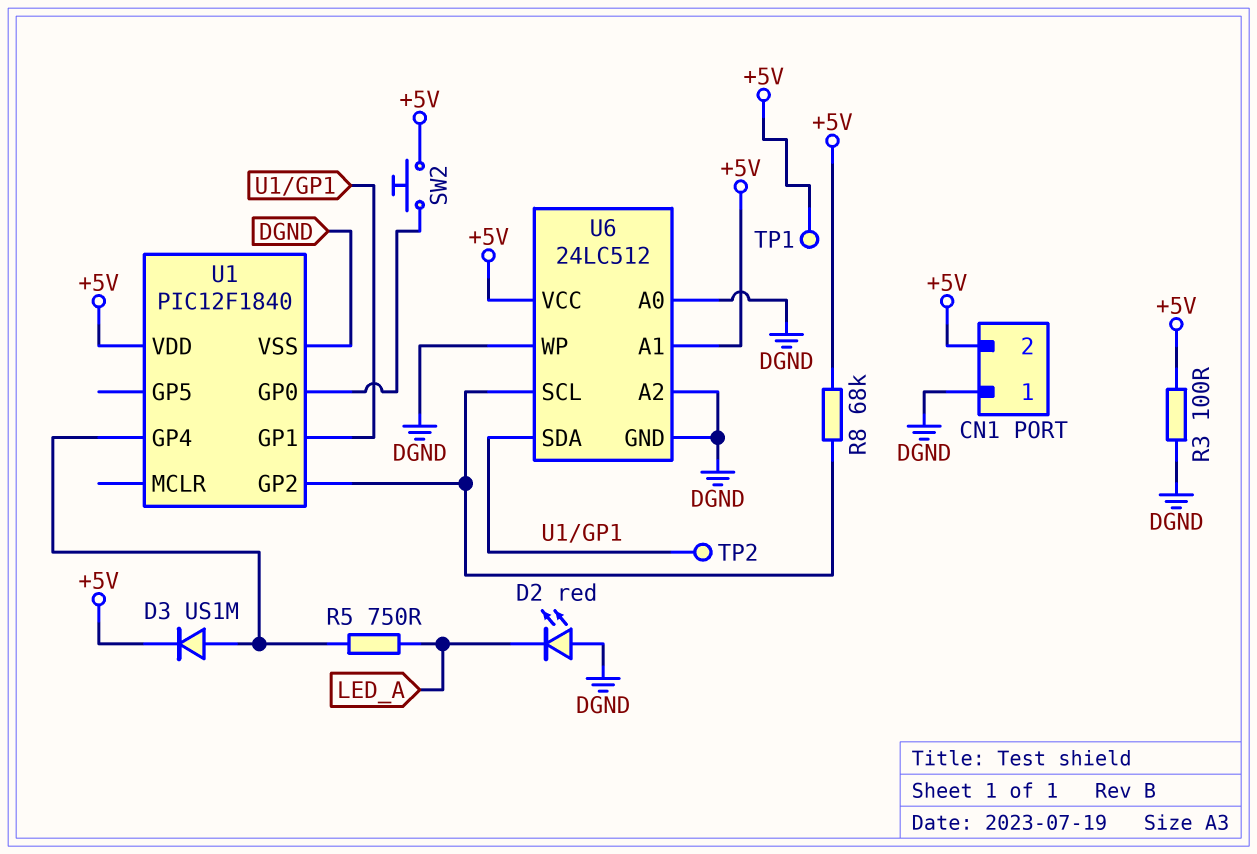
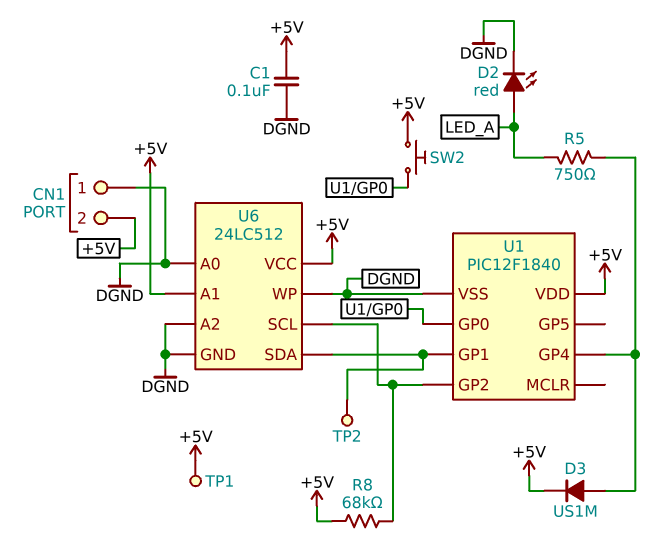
C1: none -> 100nF (+5V, DGND)
D2: LED red (A DGND, K LED_A) -> LED red (A LED_A, K DGND)
R3: 100 (+5V, DGND) -> none

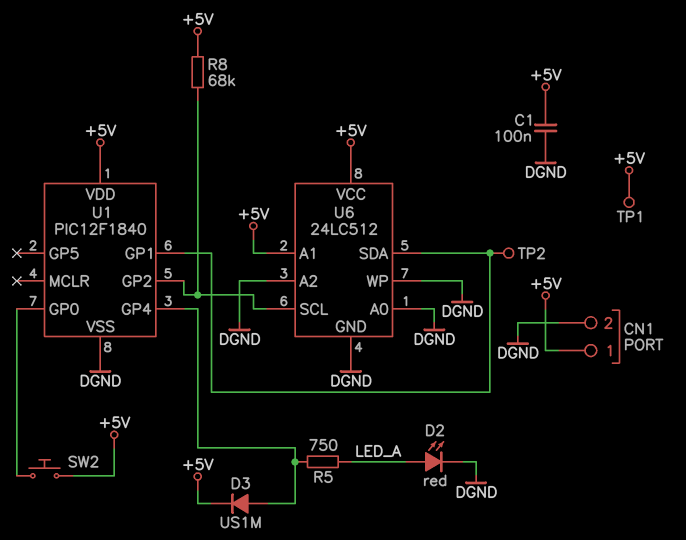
CN1 pin 1: DGND -> +5V
CN1 pin 2: +5V -> DGND

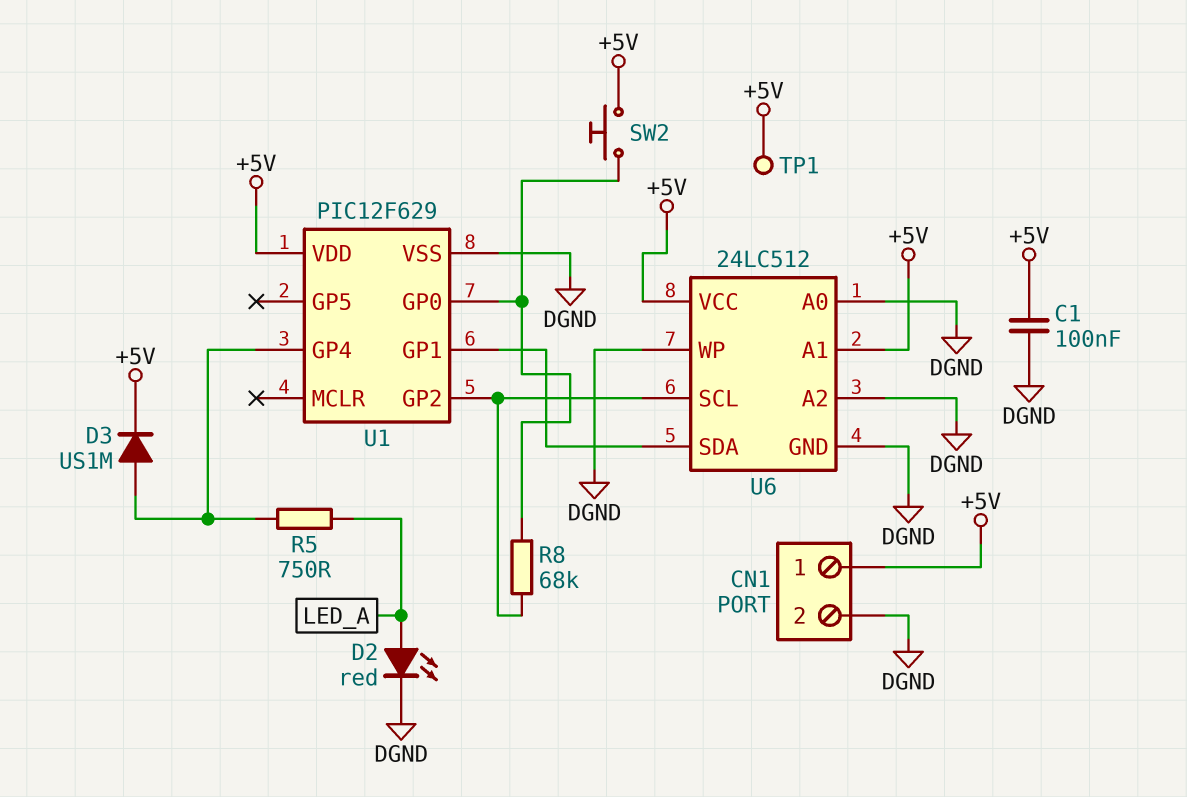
R8: 68k (+5V, U1/GP2) -> 68k (U1/GP0, U1/GP2)
TP2: test point (U1/GP1) -> none
U1: PIC12F1840 -> PIC12F629

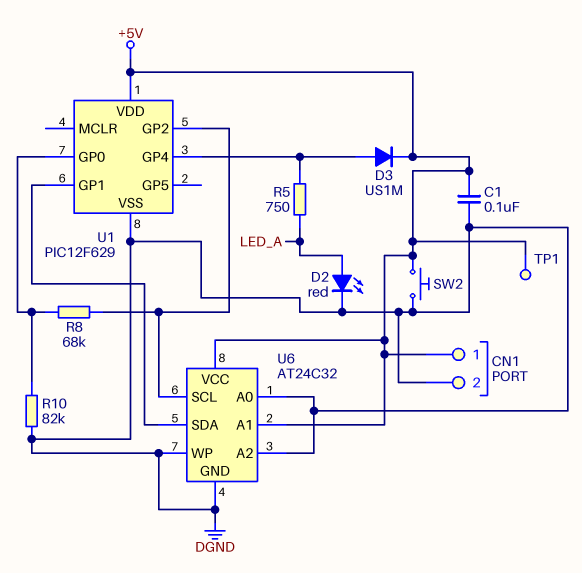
R10: none -> 82k (DGND, U1/GP0)
SW2: button (+5V, U1/GP0) -> button (+5V, DGND)
U6: 24LC512 -> AT24C32

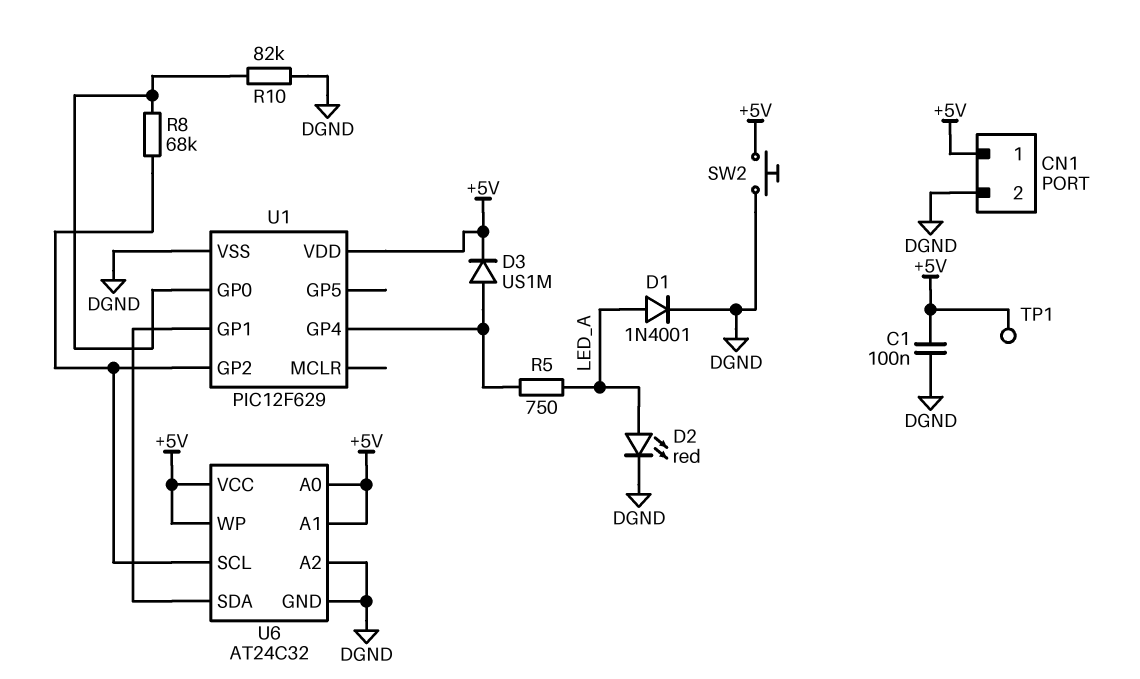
D1: none -> diode 1N4001 (A LED_A, K DGND)
U6 pin A0: DGND -> +5V
U6 pin WP: DGND -> +5V

